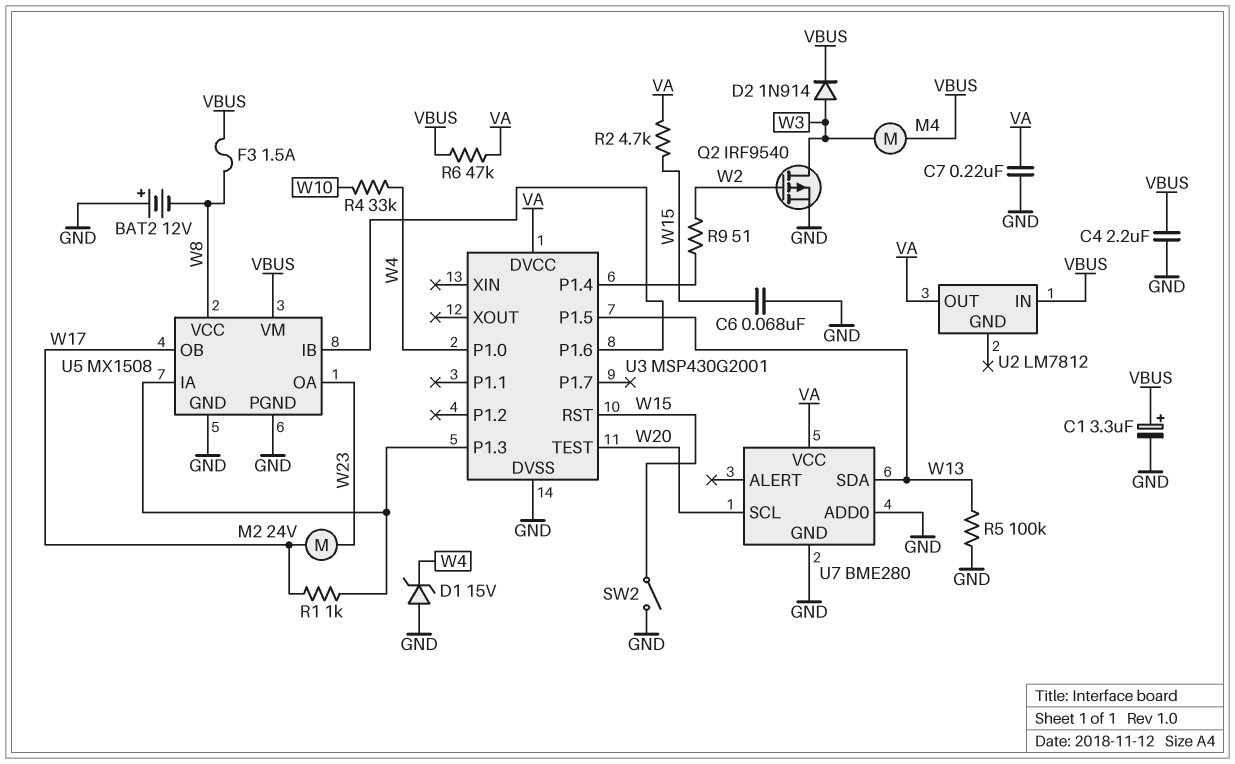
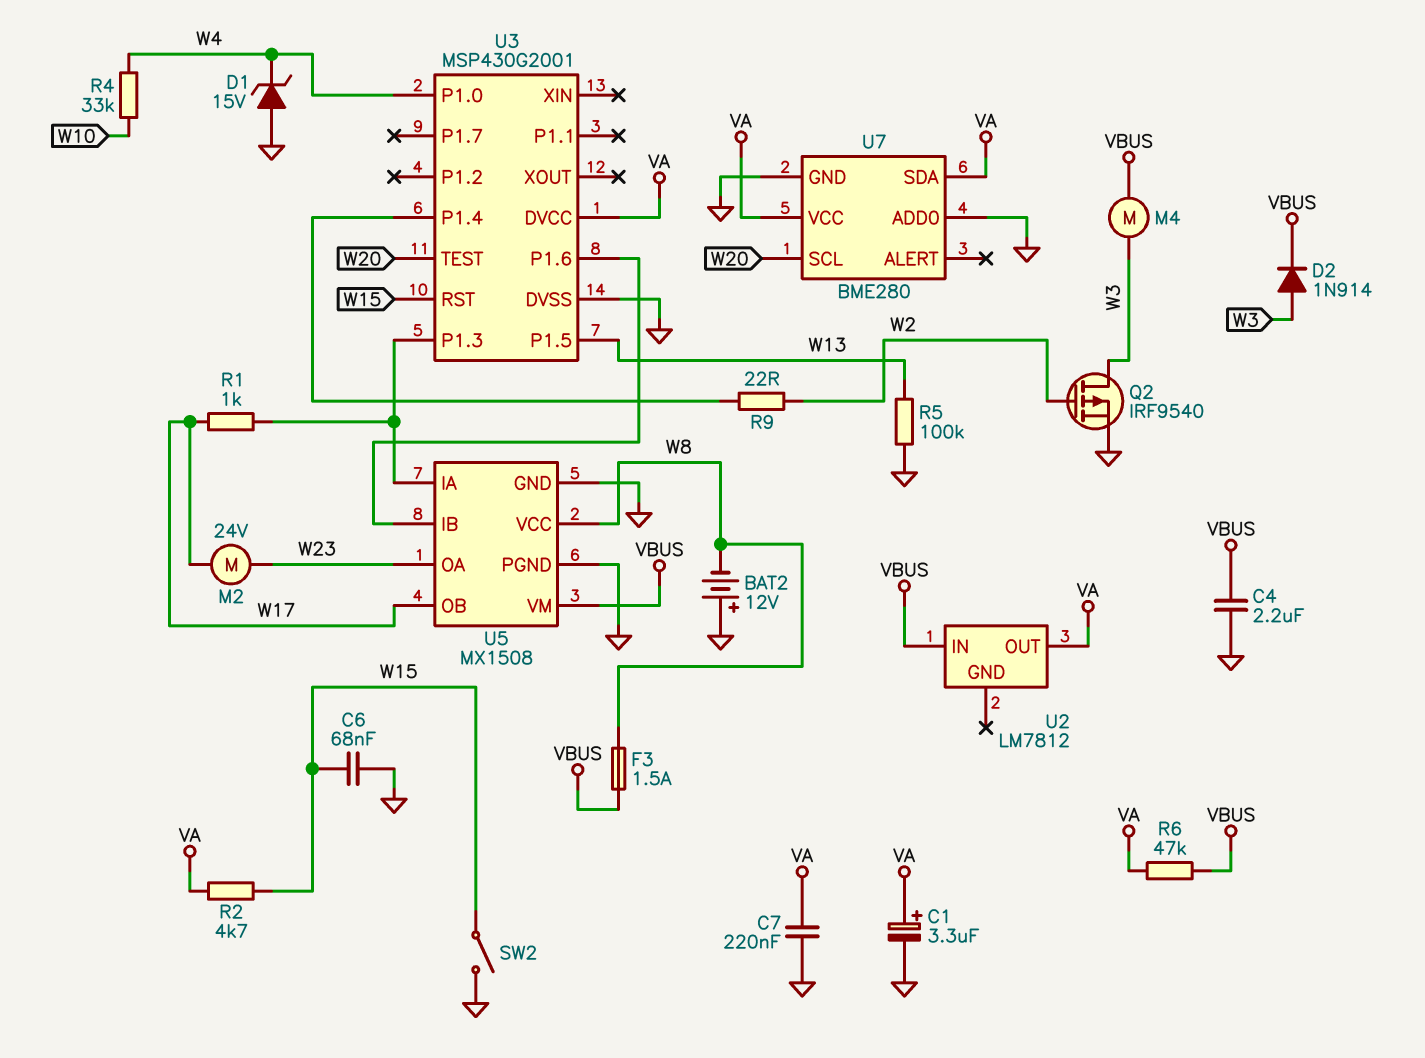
C1: 3.3uF (plus VBUS, minus GND) -> 3.3uF (plus VA, minus GND)
R9: 51 (U3/P1.4, W2) -> 22 (U3/P1.4, W2)
U7 pin SDA: W13 -> VA

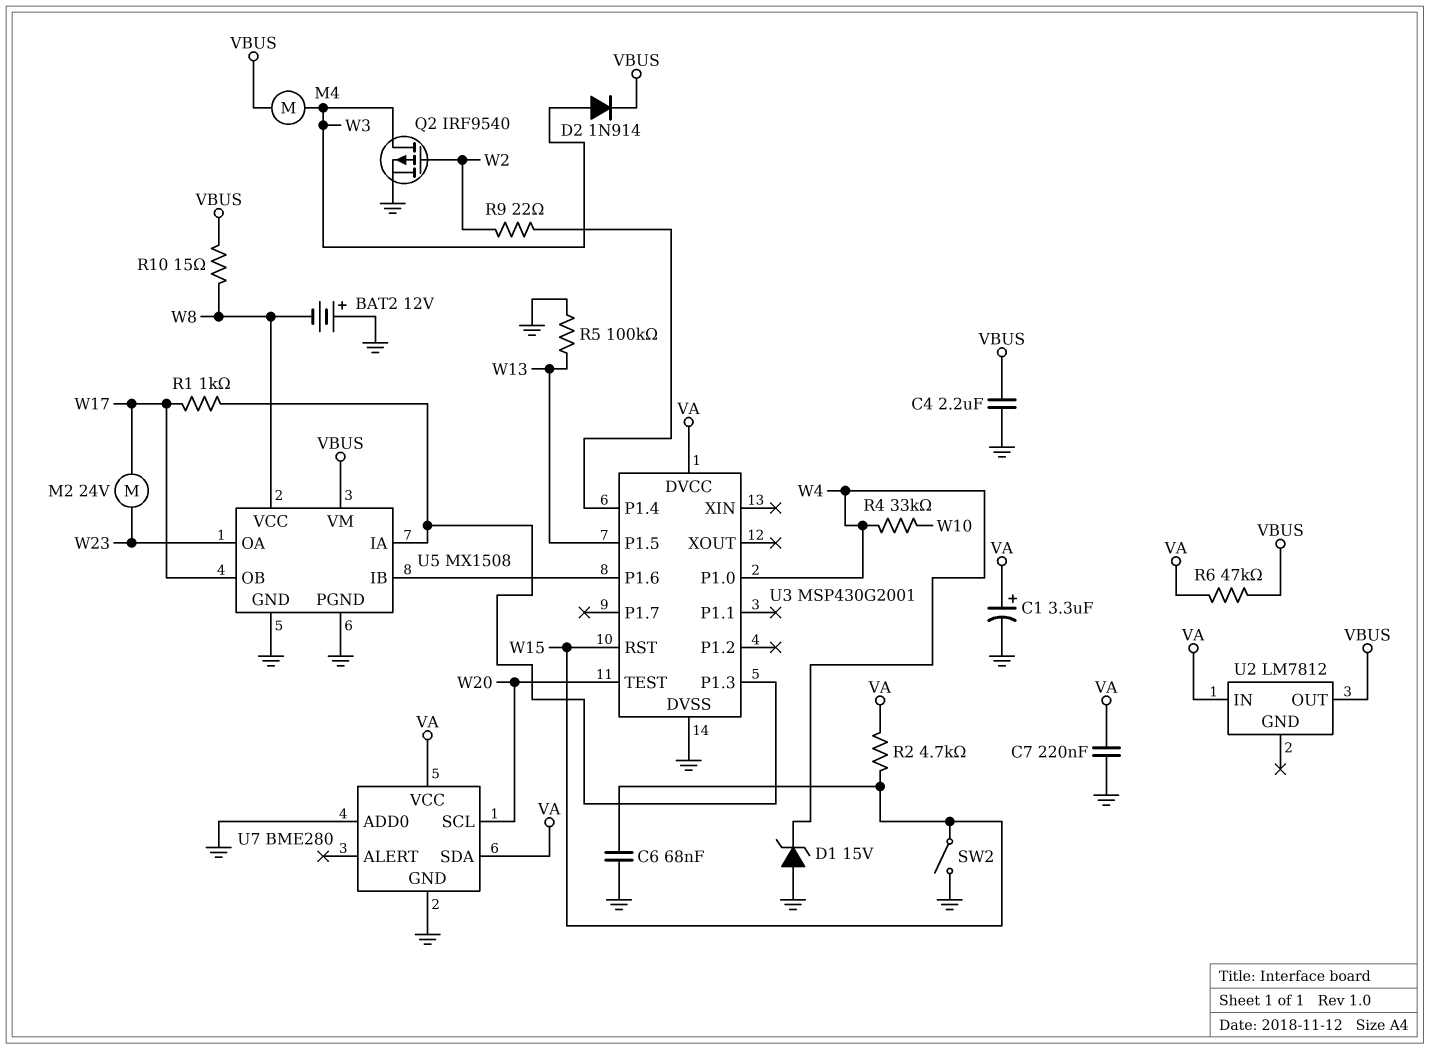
F3: 1.5A (VBUS, W8) -> none
R10: none -> 15 (VBUS, W8)
U2 pin IN: VBUS -> VA
U2 pin OUT: VA -> VBUS

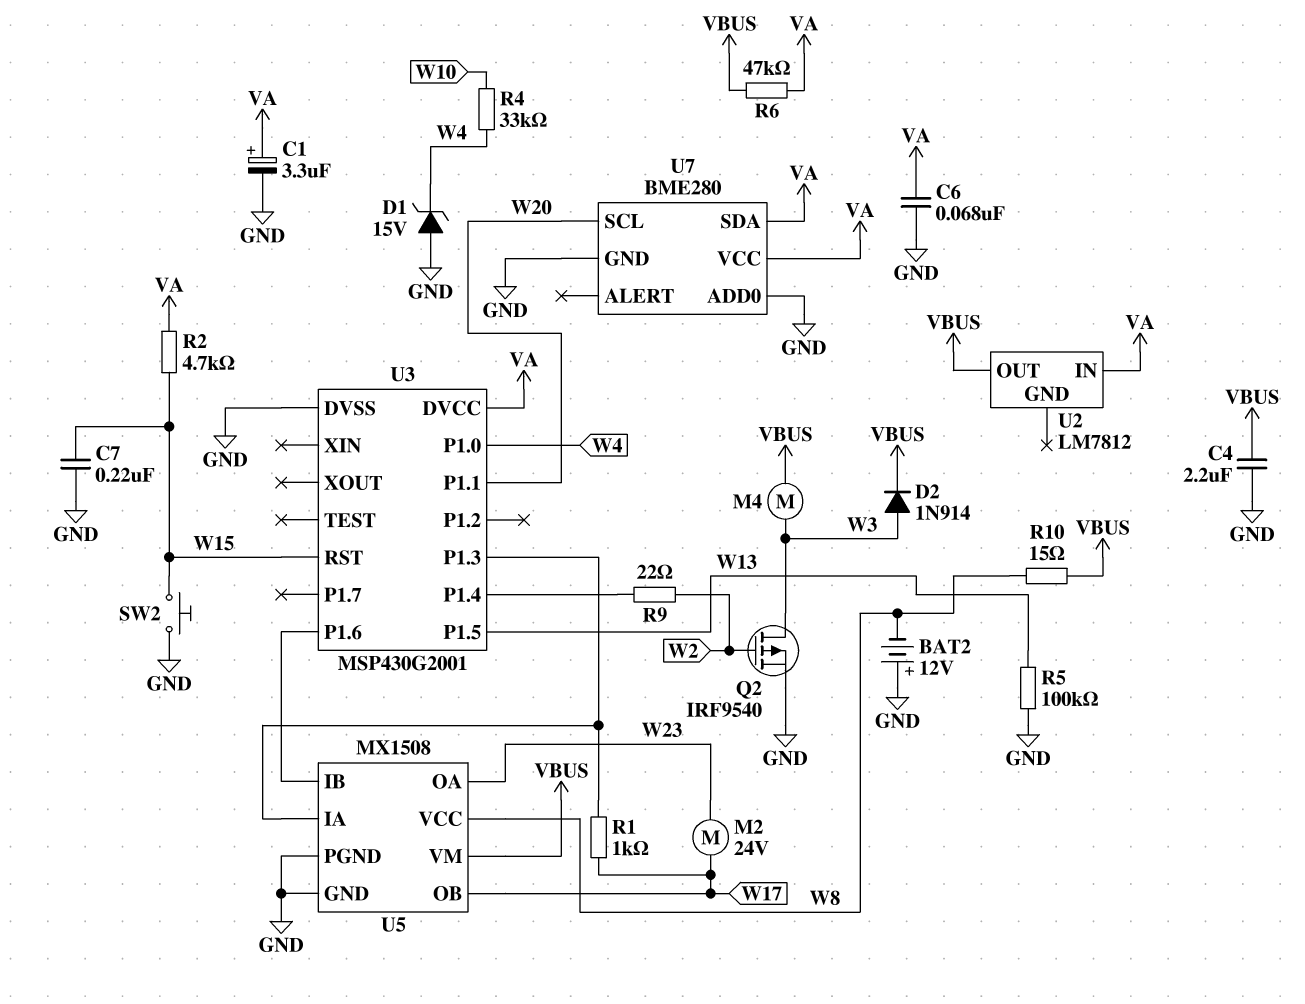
C6: 68nF (GND, W15) -> 68nF (GND, VA)
C7: 220nF (GND, VA) -> 220nF (GND, W15)
SW2: switch (GND, W15) -> button (GND, W15)
U3 pin P1.1: none -> W20
U3 pin TEST: W20 -> none

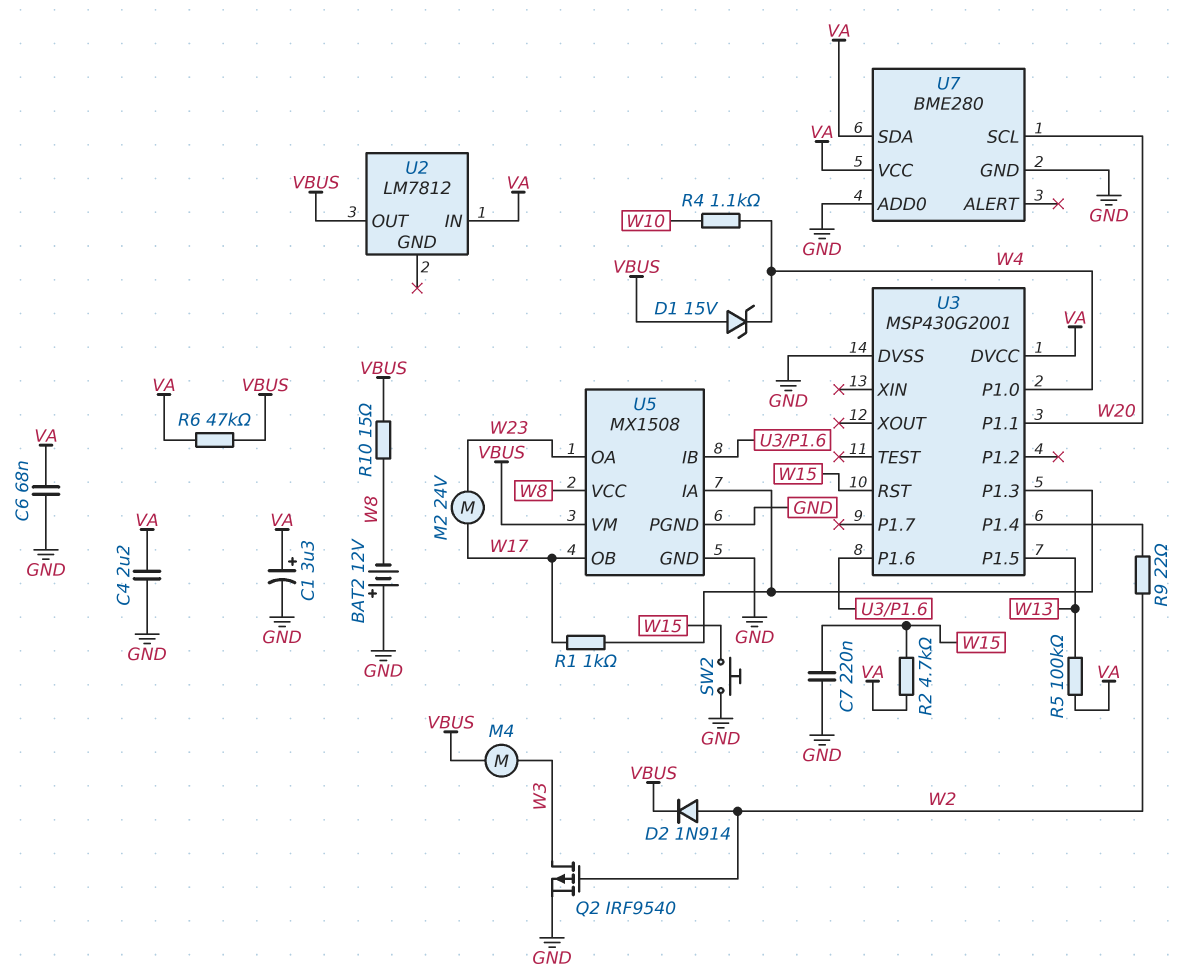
C4: 2.2uF (GND, VBUS) -> 2.2uF (GND, VA)
D1: zener 15V (A GND, K W4) -> zener 15V (A VBUS, K W4)
D2: diode 1N914 (A W3, K VBUS) -> diode 1N914 (A W2, K VBUS)
R4: 33k (W4, W10) -> 1.1k (W4, W10)
R5: 100k (GND, W13) -> 100k (VA, W13)

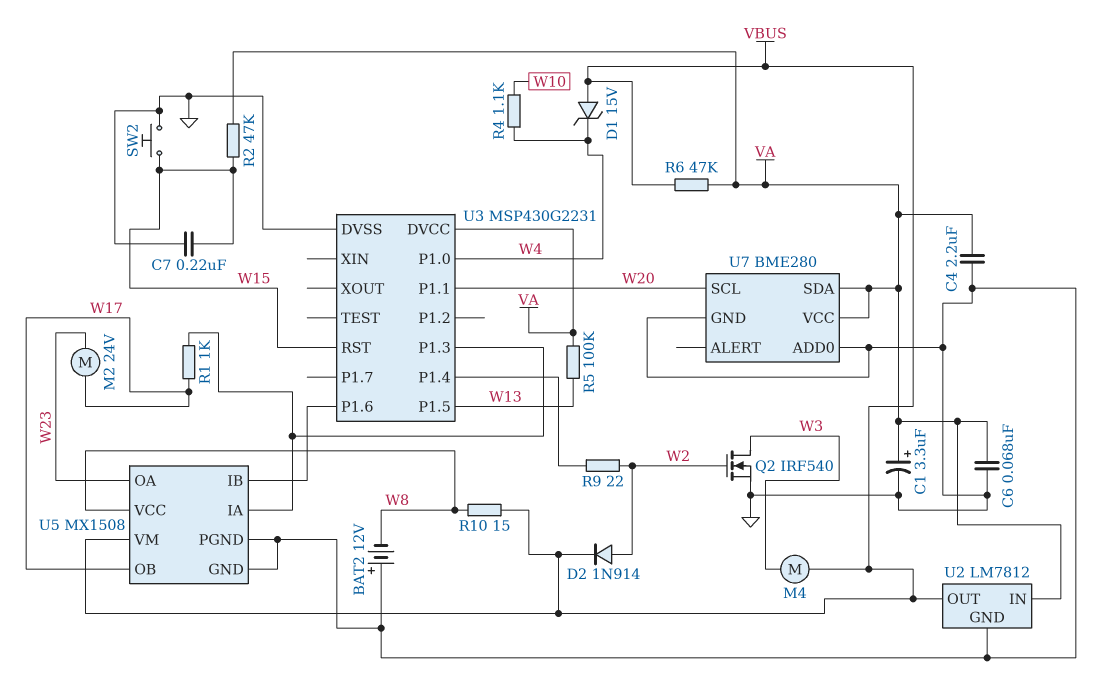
Q2: PMOS IRF9540 (G W2, D W3, S GND) -> NMOS IRF540 (G W2, D W3, S GND)
R2: 4.7k (VA, W15) -> 47k (VA, W15)
U2 pin GND: none -> GND
U3: MSP430G2001 -> MSP430G2231

